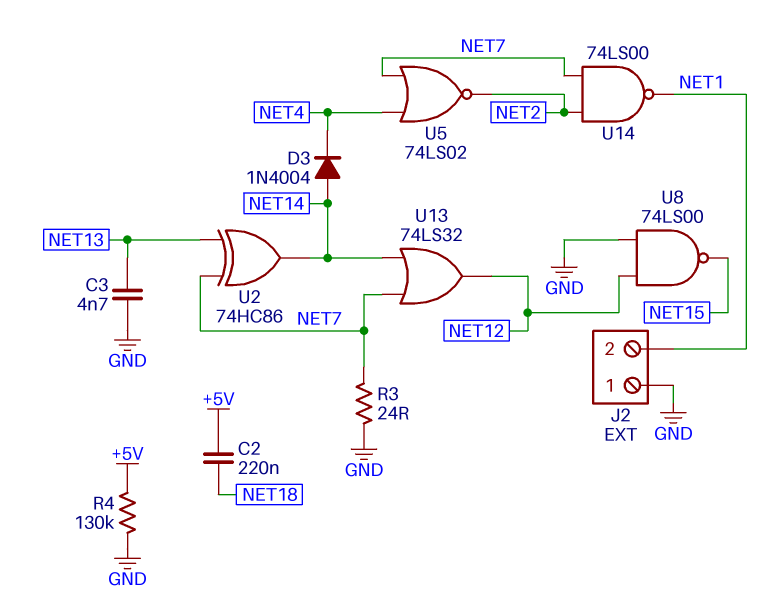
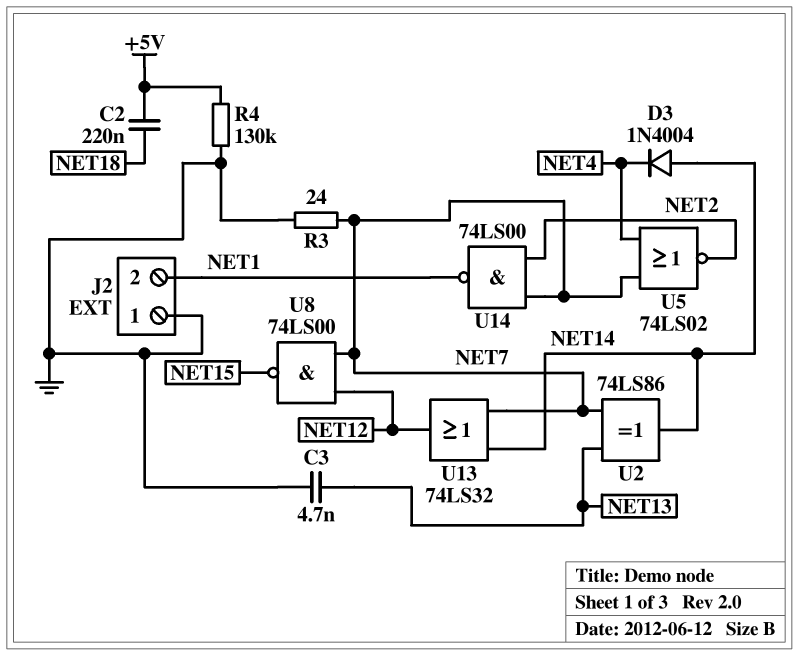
U2: XOR 74HC86 (in NET7, in NET13, out NET14) -> XOR 74LS86 (in NET7, in NET13, out NET14)
U8: NAND 74LS00 (in GND, in NET12, out NET15) -> NAND 74LS00 (in NET7, in NET12, out NET15)

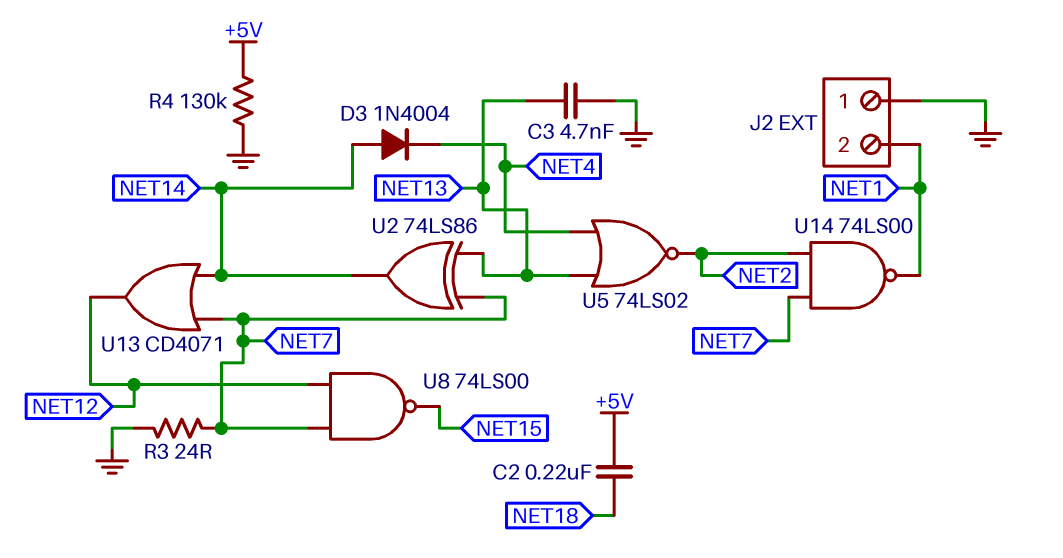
U5: NOR 74LS02 (in NET4, in NET7, out NET2) -> NOR 74LS02 (in NET4, in NET13, out NET2)
U13: OR 74LS32 (in NET7, in NET14, out NET12) -> OR CD4071 (in NET7, in NET14, out NET12)

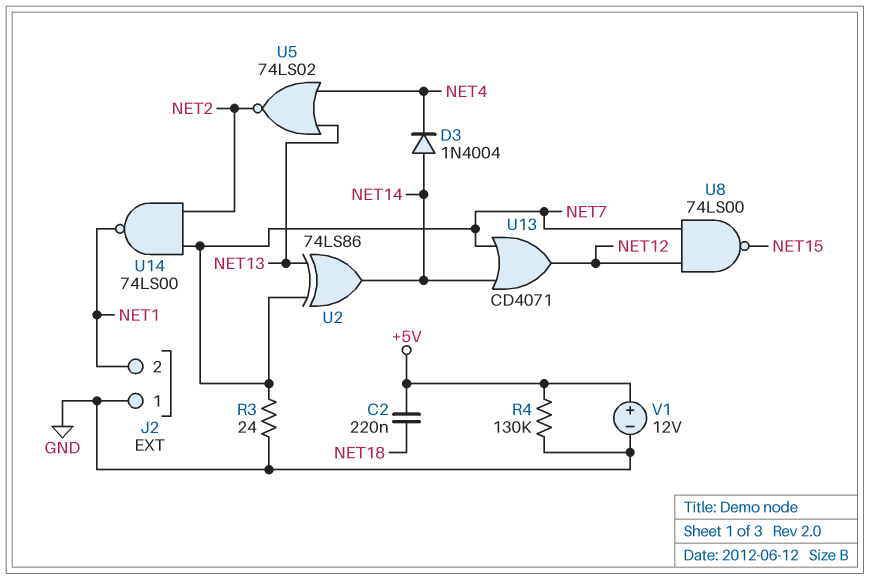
C3: 4.7nF (GND, NET13) -> none
V1: none -> 12V (plus +5V, minus GND)

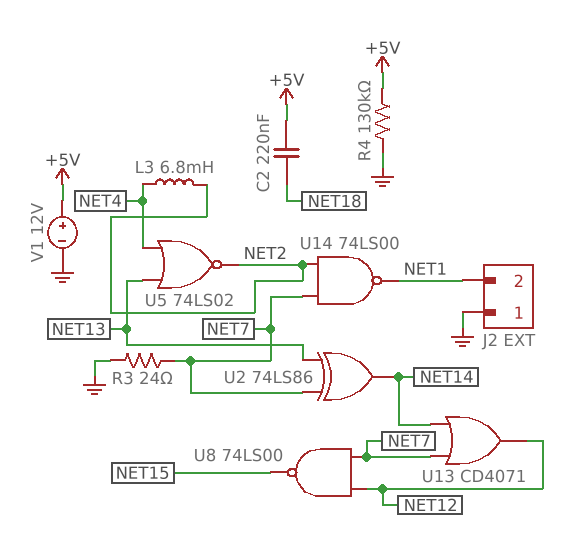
D3: diode 1N4004 (A NET14, K NET4) -> none
L3: none -> 6.8mH (NET2, NET4)

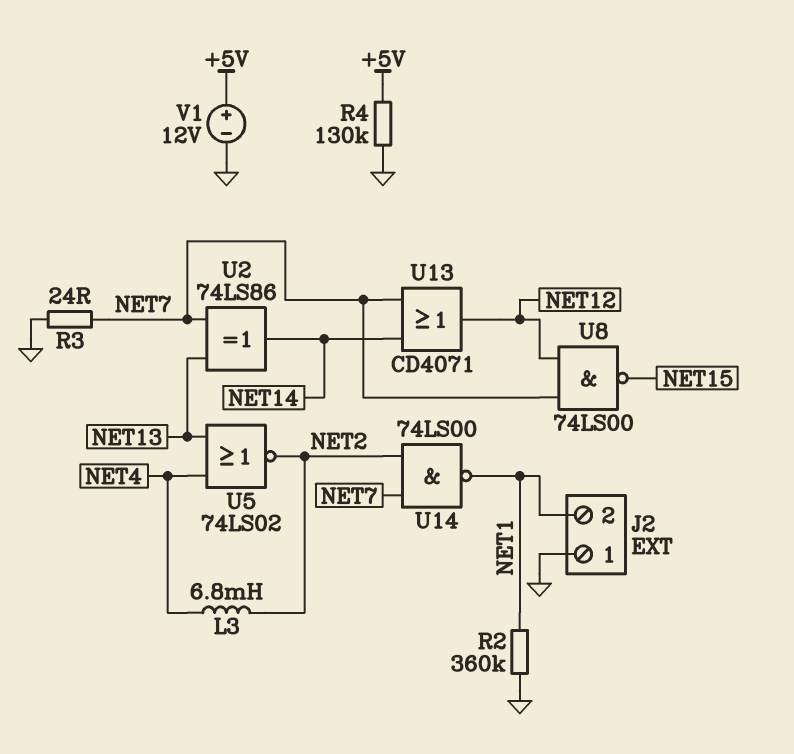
C2: 220nF (+5V, NET18) -> none
R2: none -> 360k (GND, NET1)

